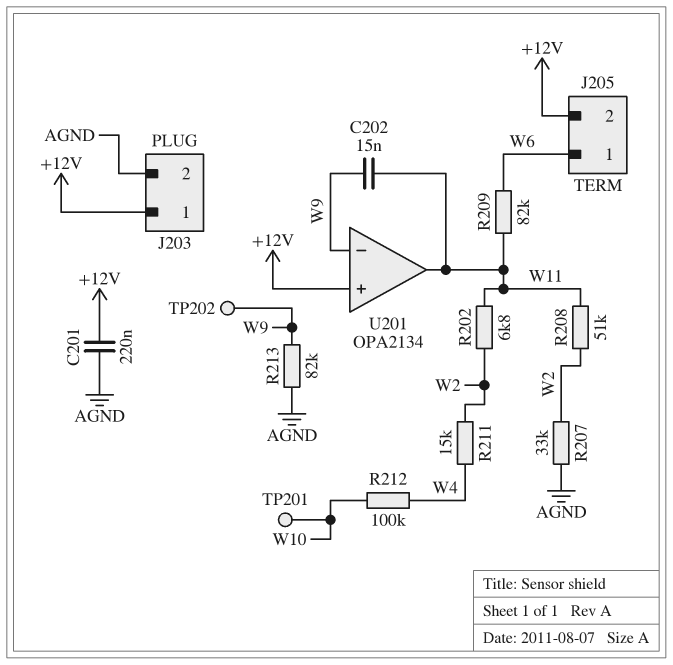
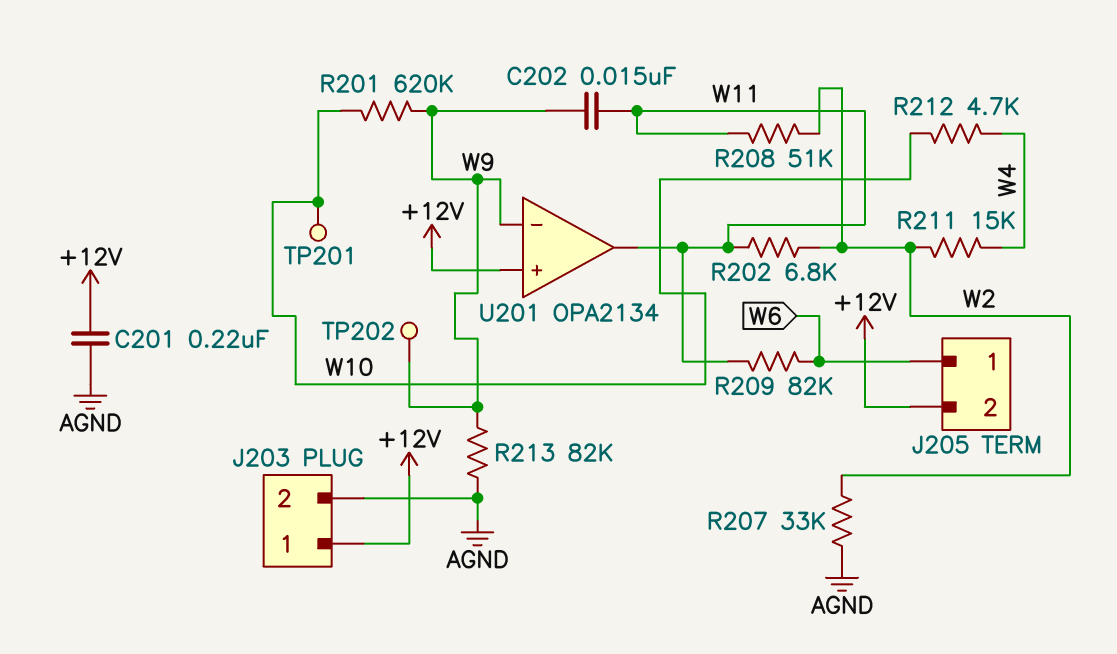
R201: none -> 620k (W9, W10)
R212: 100k (W4, W10) -> 4.7k (W4, W10)

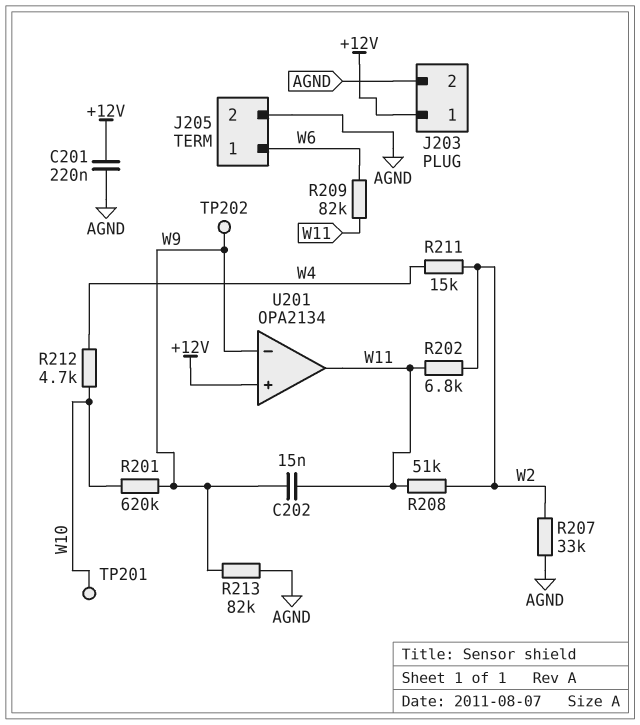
J205 pin 2: +12V -> AGND

